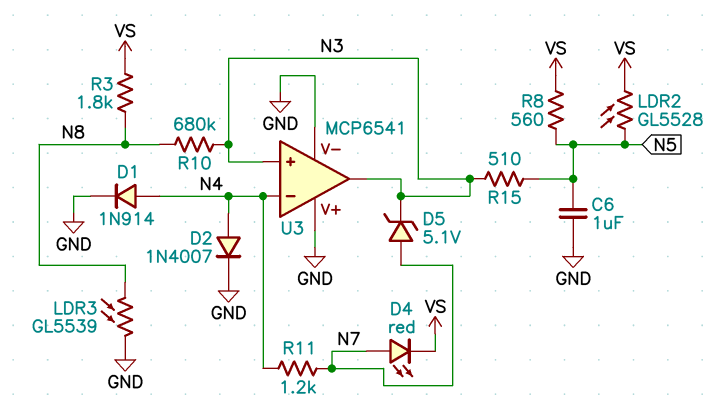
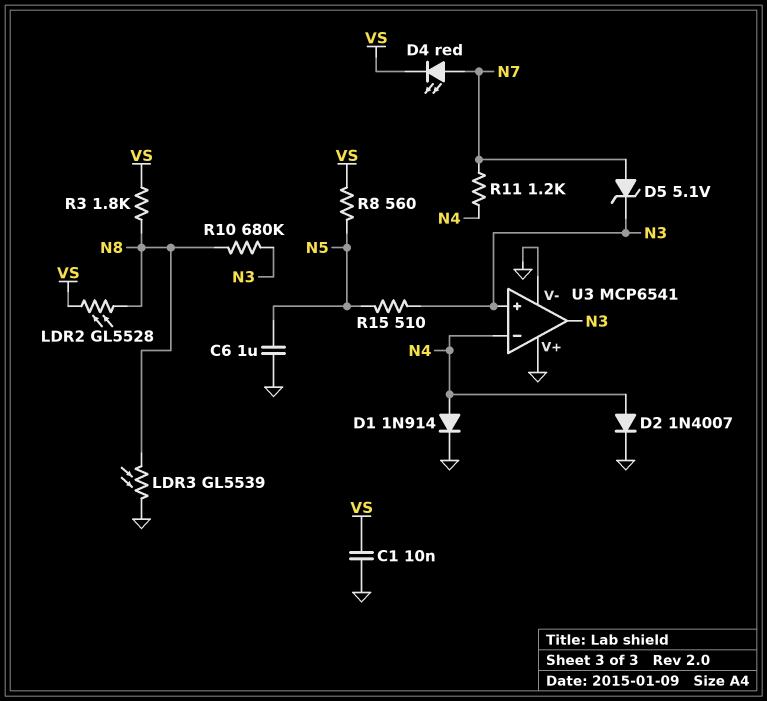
C1: none -> 10nF (GND, VS)
LDR2: GL5528 (N5, VS) -> GL5528 (N8, VS)

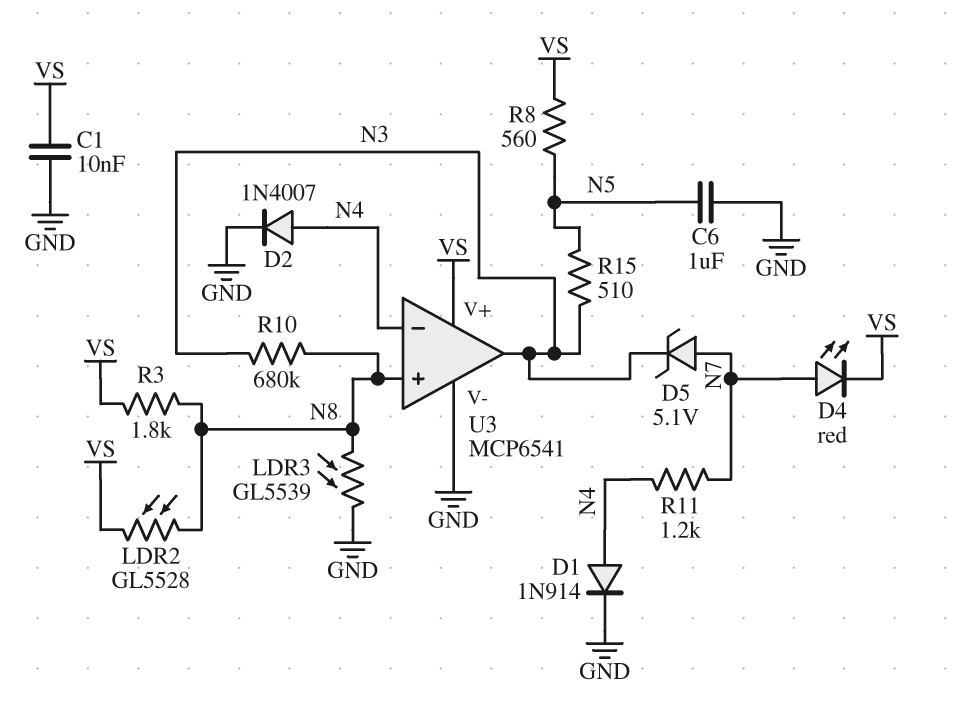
U3 pin V+: GND -> VS
U3 pin in+: N3 -> N8

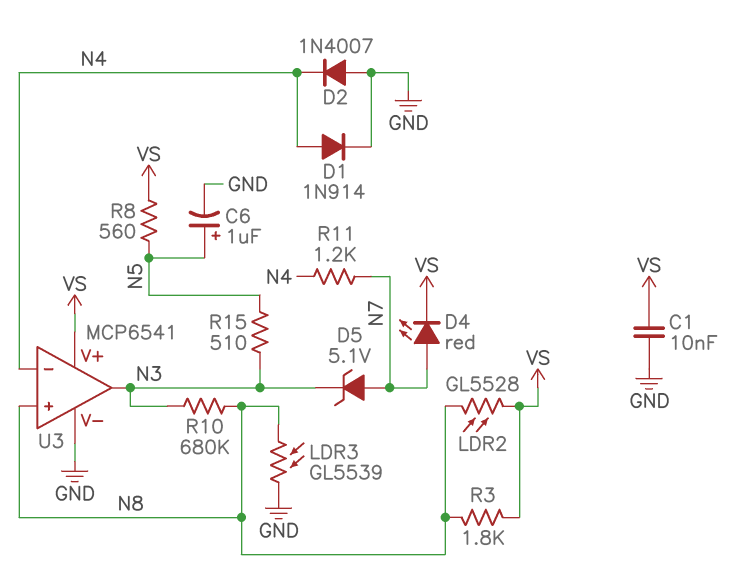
C6: 1uF (GND, N5) -> 1uF (plus N5, minus GND)
D2: diode 1N4007 (A N4, K GND) -> diode 1N4007 (A GND, K N4)

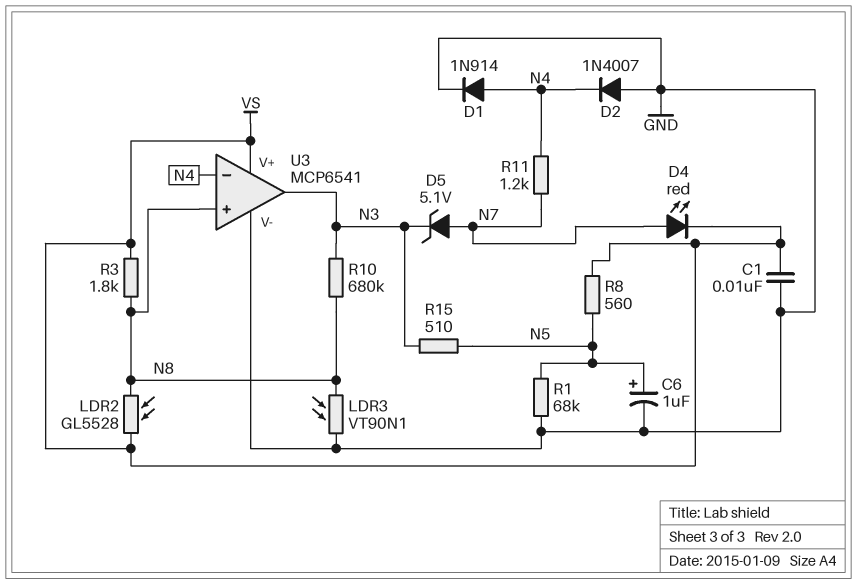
LDR3: GL5539 (GND, N8) -> VT90N1 (GND, N8)
R1: none -> 68k (GND, N5)

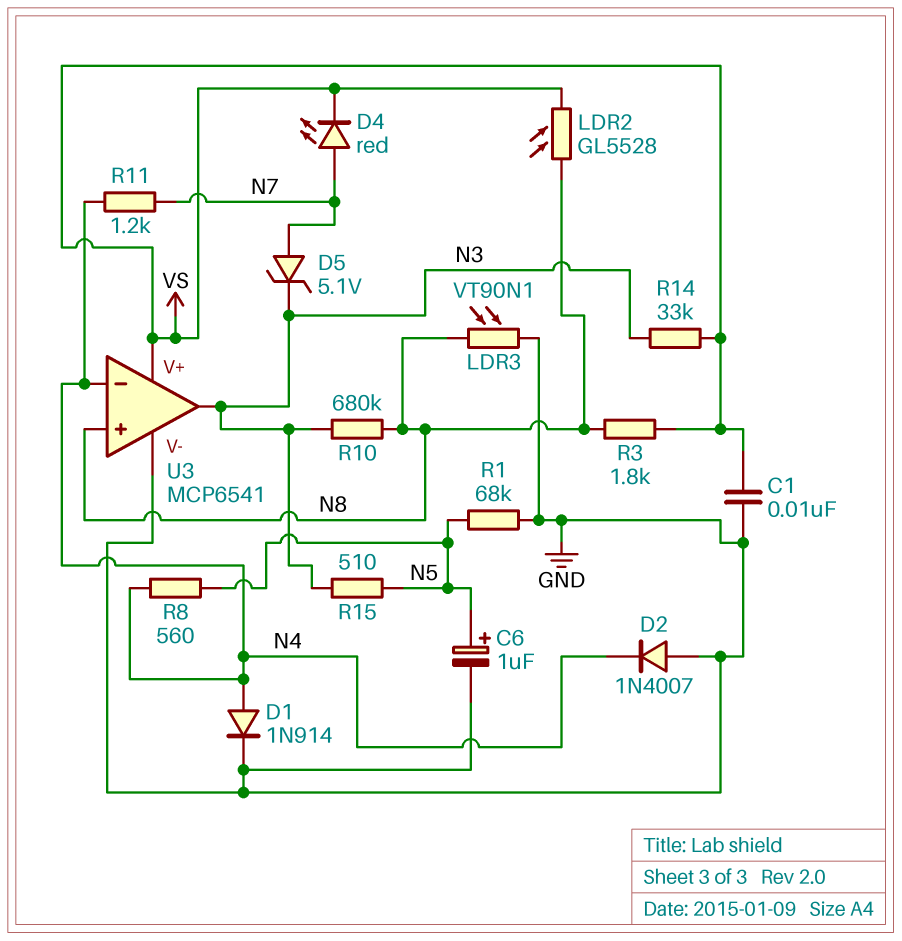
R8: 560 (N5, VS) -> 560 (N4, N5)
R14: none -> 33k (N3, VS)

